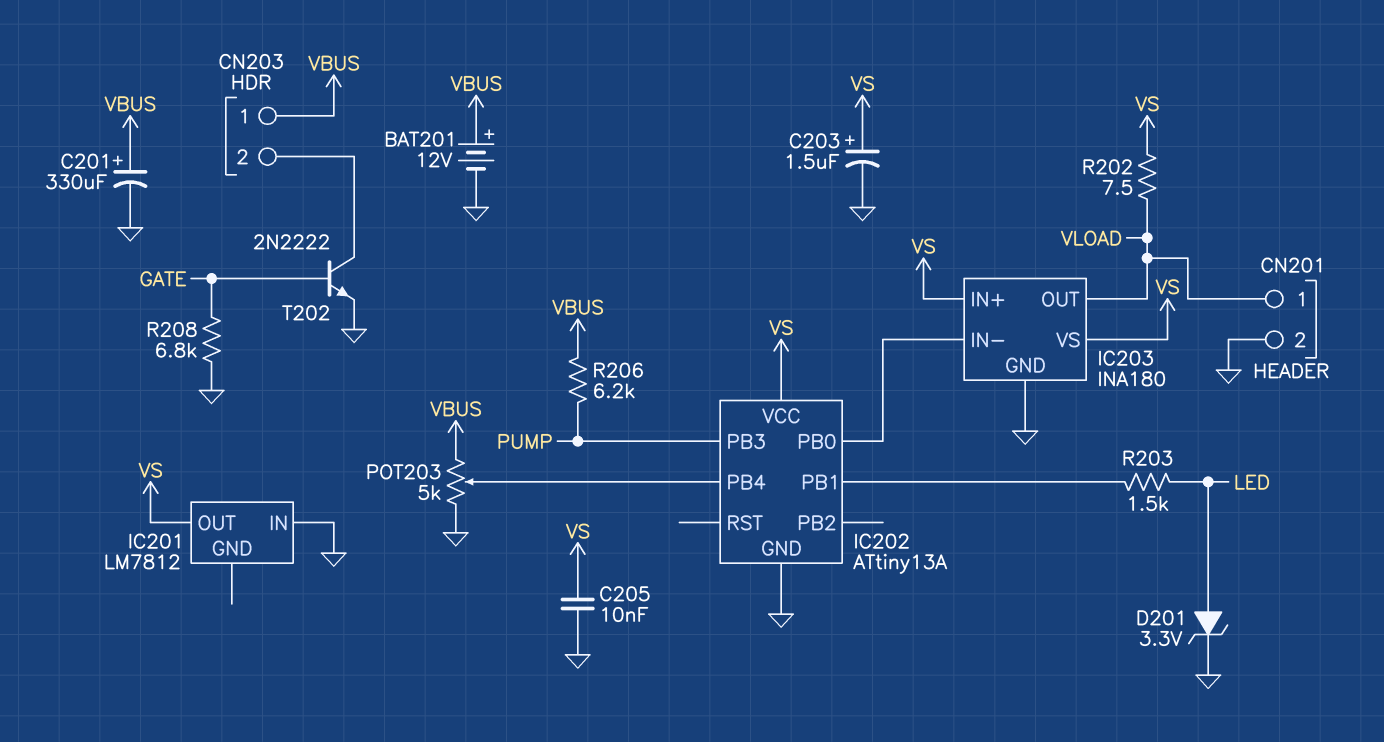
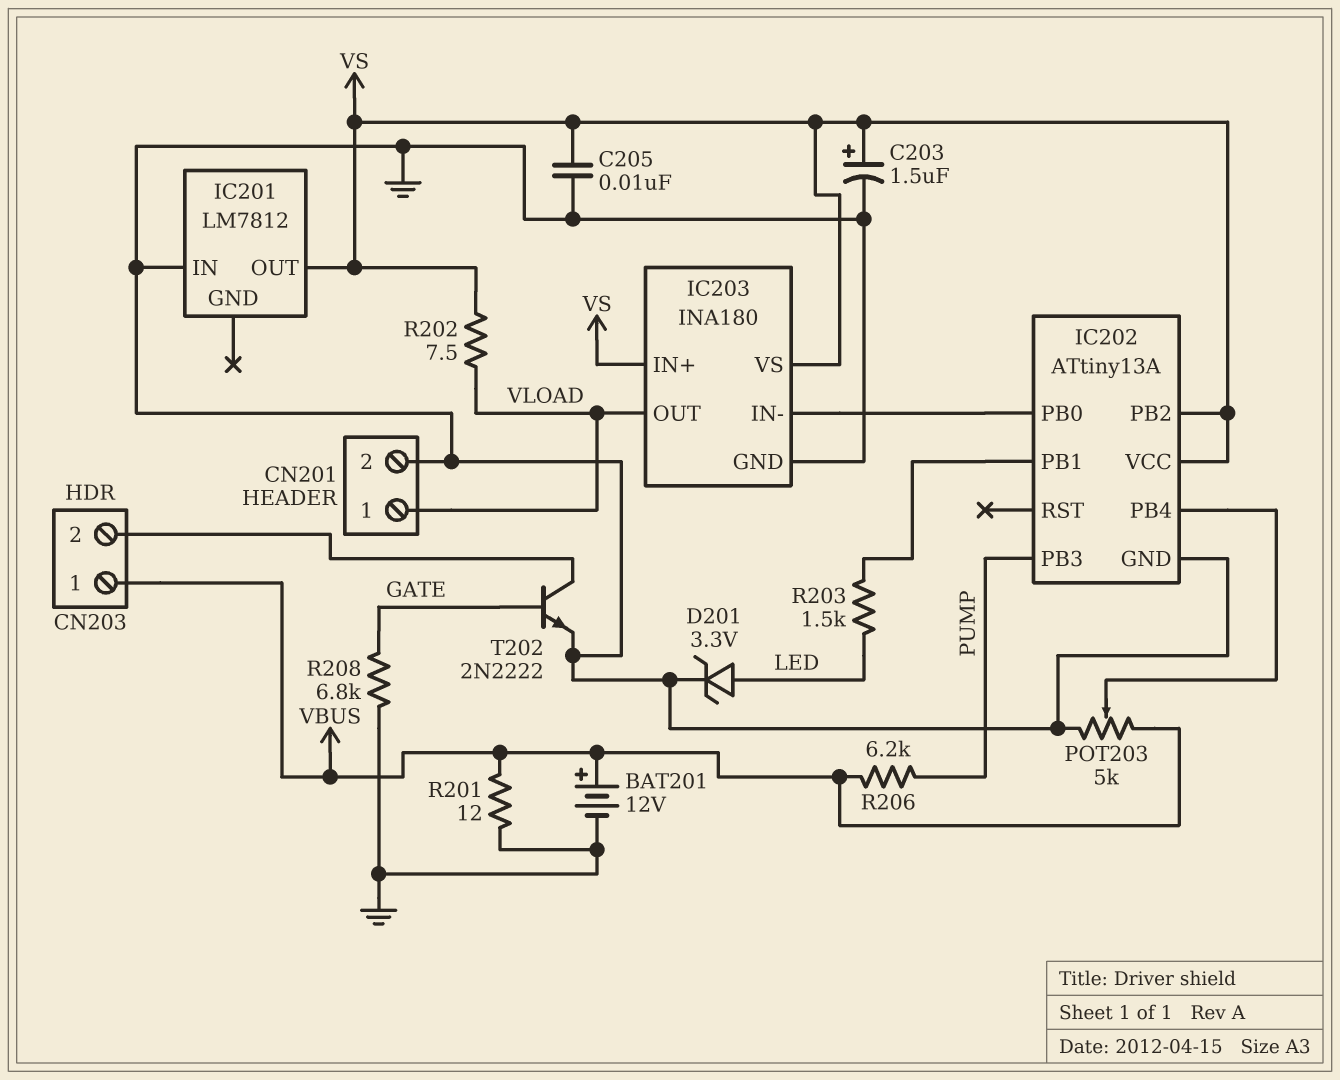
C201: 330uF (plus VBUS, minus GND) -> none
IC202 pin PB2: none -> VS
R201: none -> 12 (GND, VBUS)

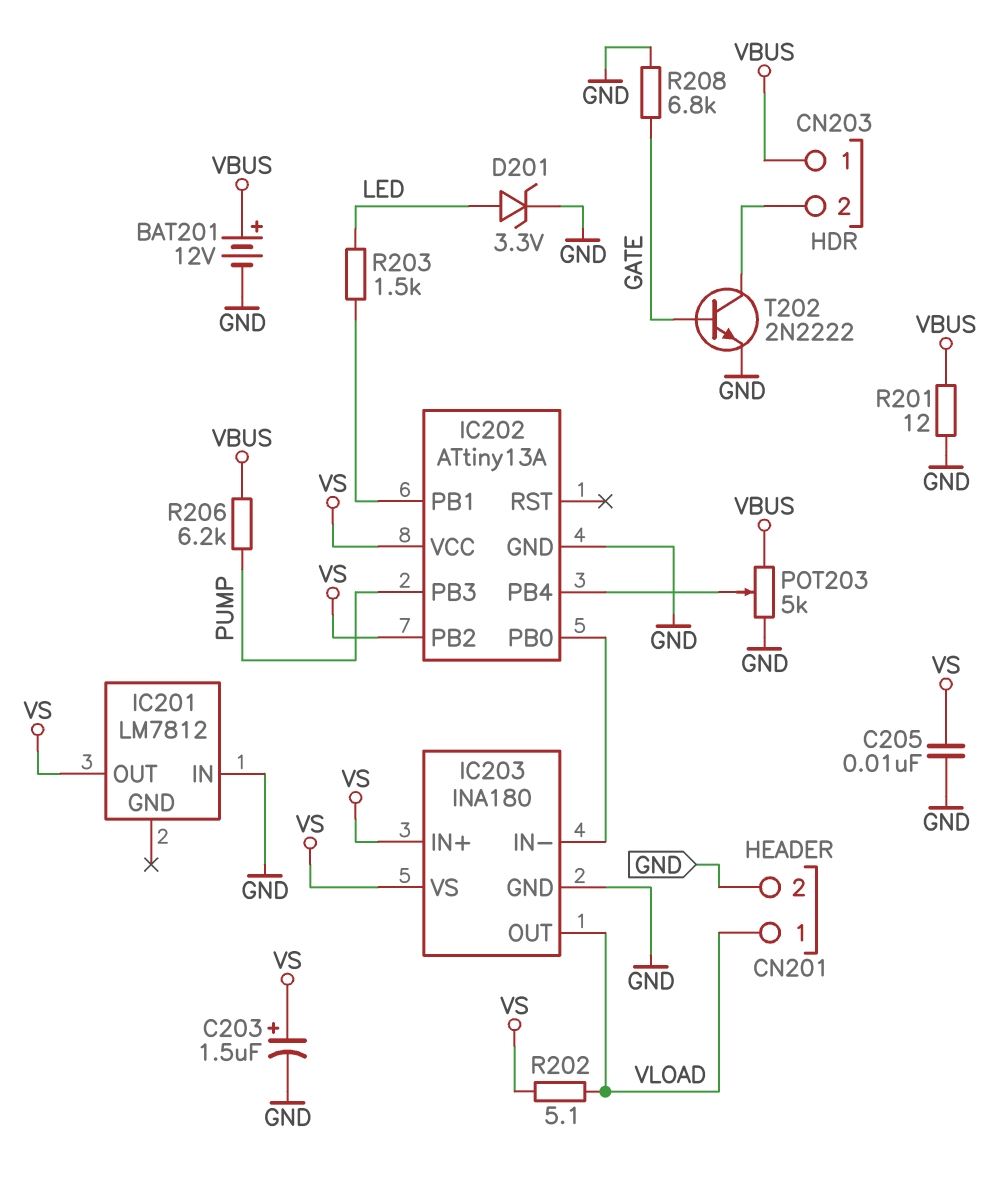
R202: 7.5 (VLOAD, VS) -> 5.1 (VLOAD, VS)

